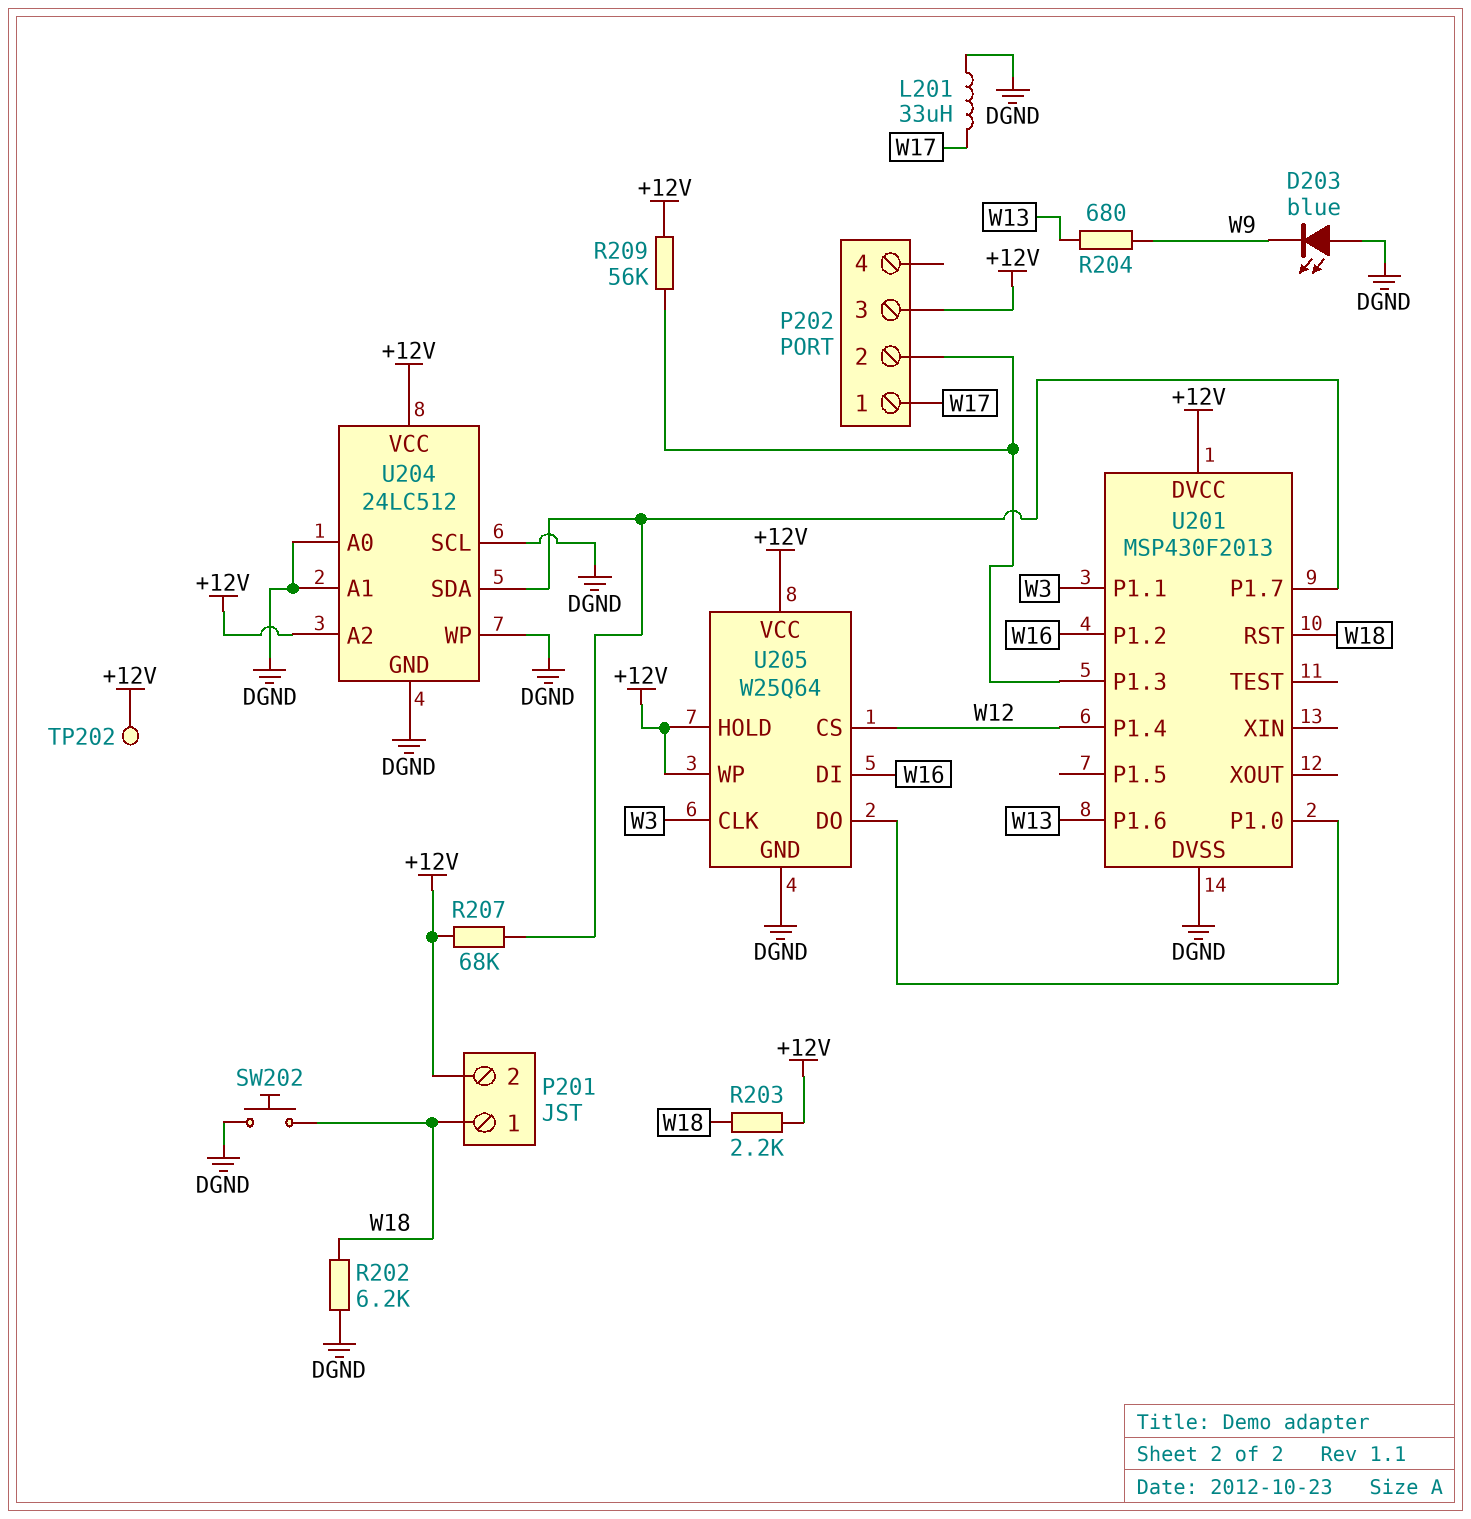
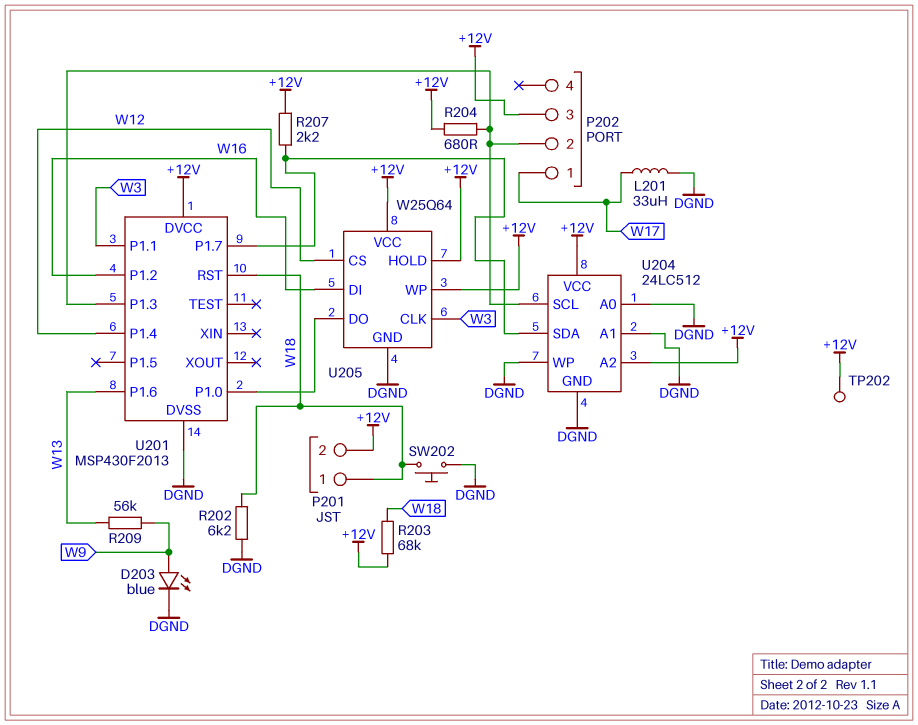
D203: LED blue (A DGND, K W9) -> LED blue (A W9, K DGND)
R203: 2.2k (+12V, W18) -> 68k (+12V, W18)
R204: 680 (W9, W13) -> 680 (+12V, P202/2)
R207: 68k (+12V, U201/P1.7) -> 2.2k (+12V, U201/P1.7)
R209: 56k (+12V, P202/2) -> 56k (W9, W13)
U204 pin SCL: DGND -> P202/2

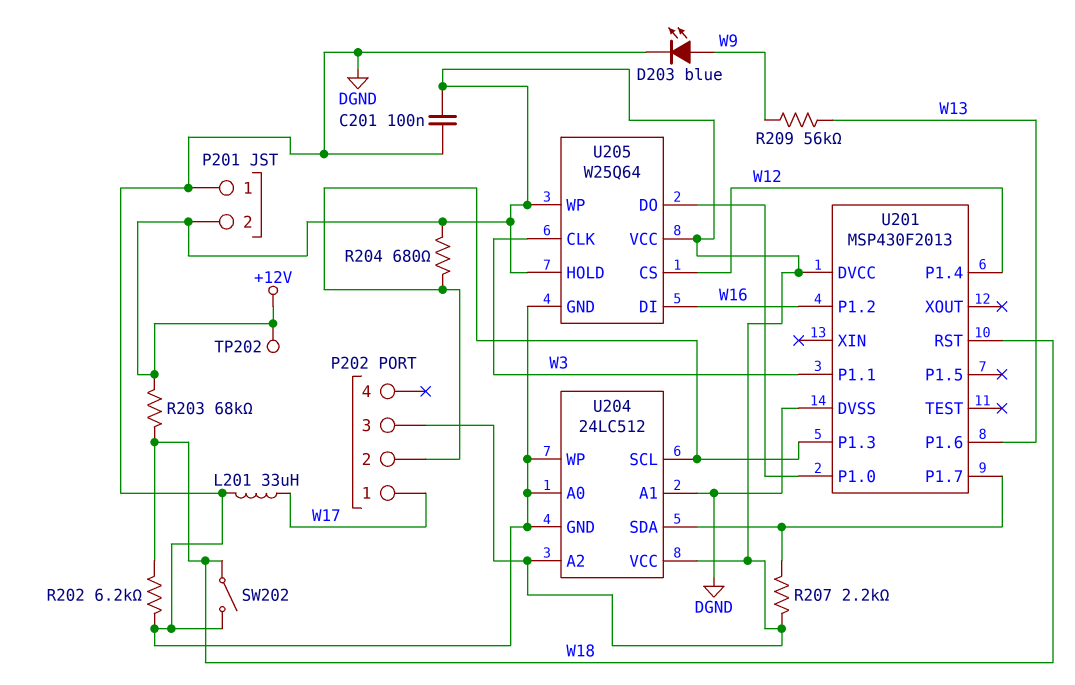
C201: none -> 100nF (+12V, DGND)
P201 pin 1: W18 -> DGND
SW202: button (DGND, W18) -> switch (DGND, W18)

